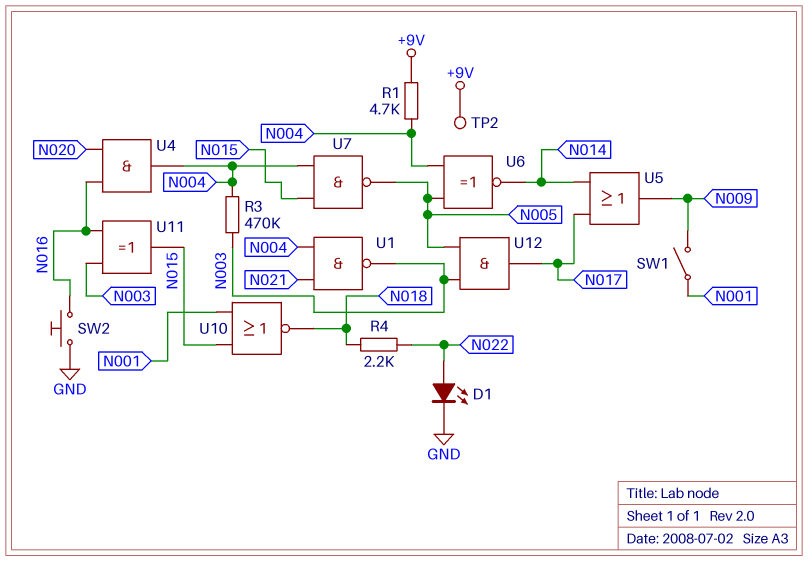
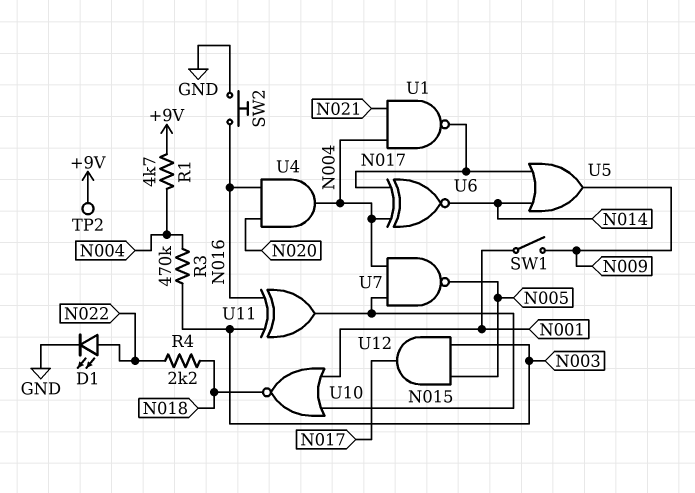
U1: NAND (in N004, in N021, out N003) -> NAND (in N004, in N021, out N017)
U6: XNOR (in N004, in N005, out N014) -> XNOR (in N004, in N017, out N014)

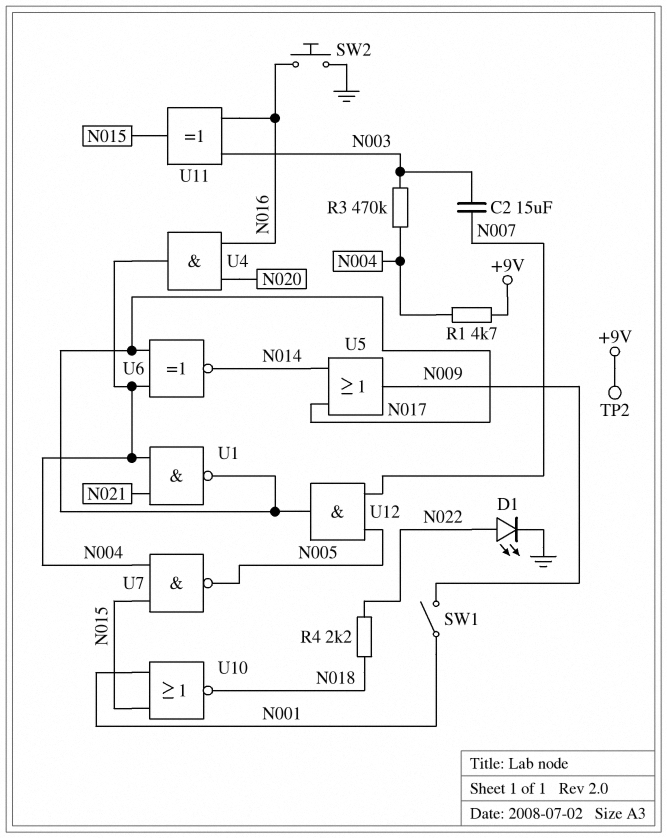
C2: none -> 15uF (N003, N007)
U12: AND (in N003, in N005, out N017) -> AND (in N005, in N007, out N017)

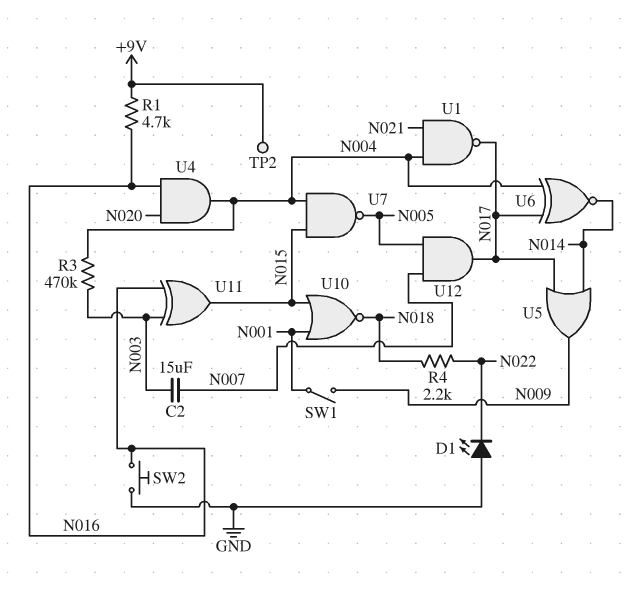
D1: LED (A N022, K GND) -> LED (A GND, K N022)
R1: 4.7k (+9V, N004) -> 4.7k (+9V, N016)

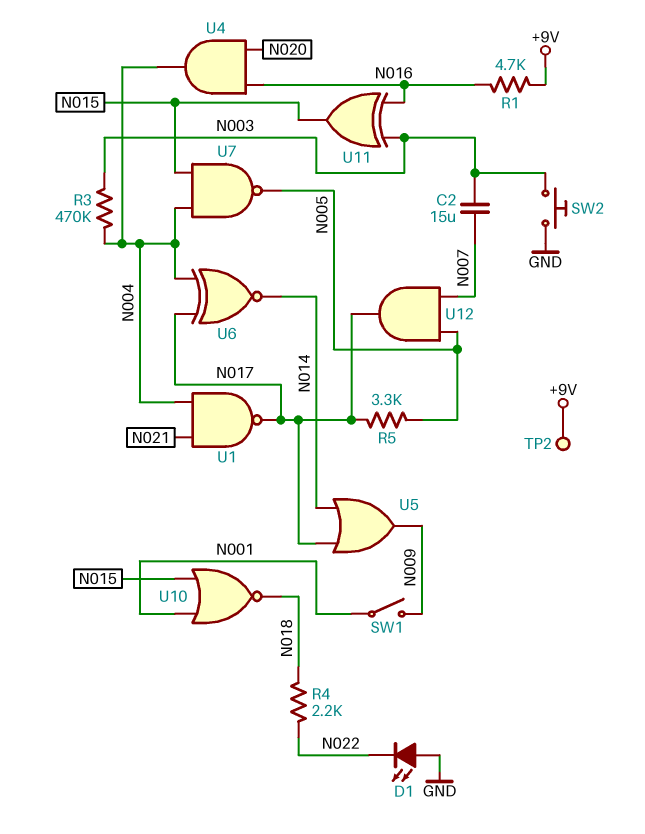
R5: none -> 3.3k (N005, N017)
SW2: button (GND, N016) -> button (GND, N003)

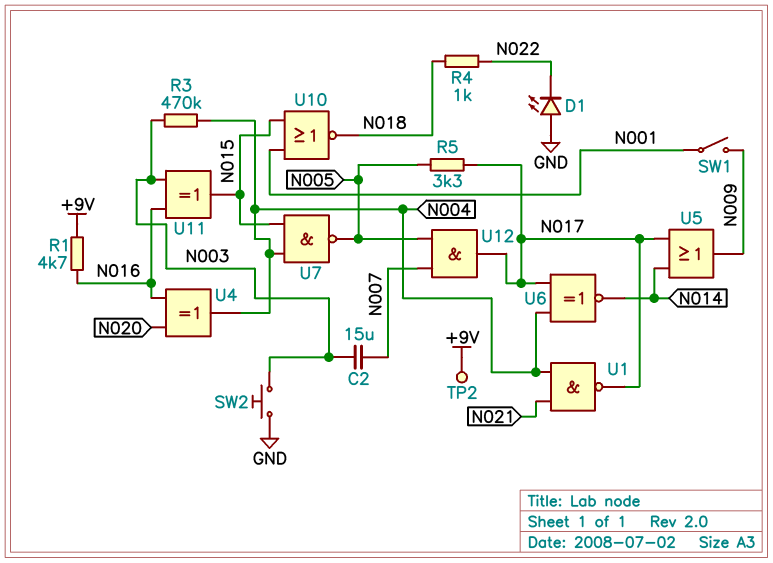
R4: 2.2k (N018, N022) -> 1k (N018, N022)
U4: AND (in N016, in N020, out N004) -> XOR (in N016, in N020, out N004)

